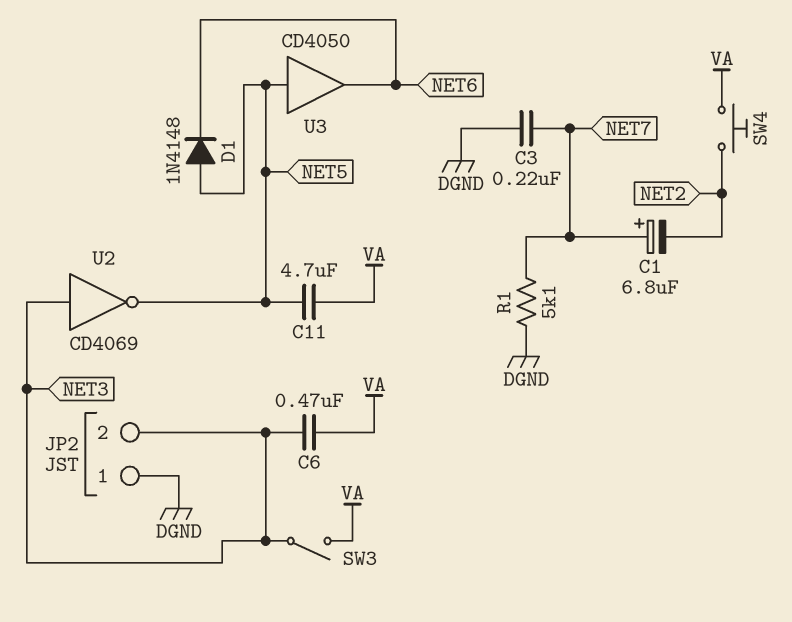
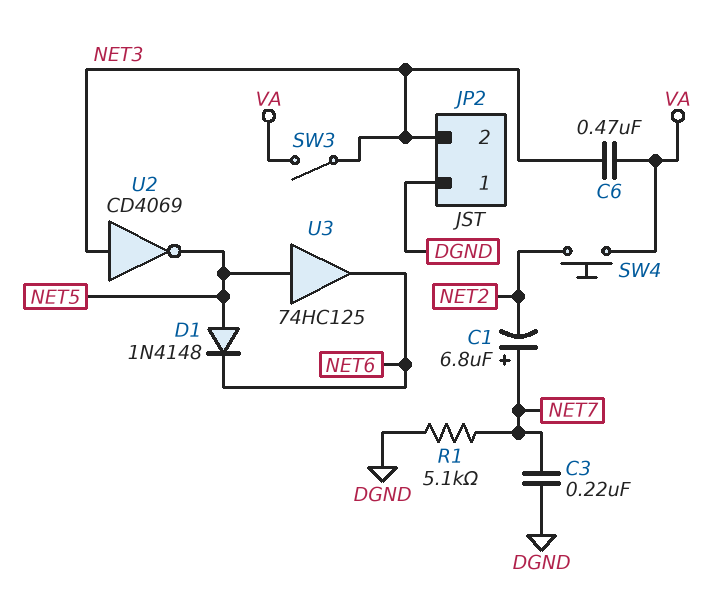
C11: 4.7uF (NET5, VA) -> none
U3: buffer CD4050 (in NET5, out NET6) -> buffer 74HC125 (in NET5, out NET6)

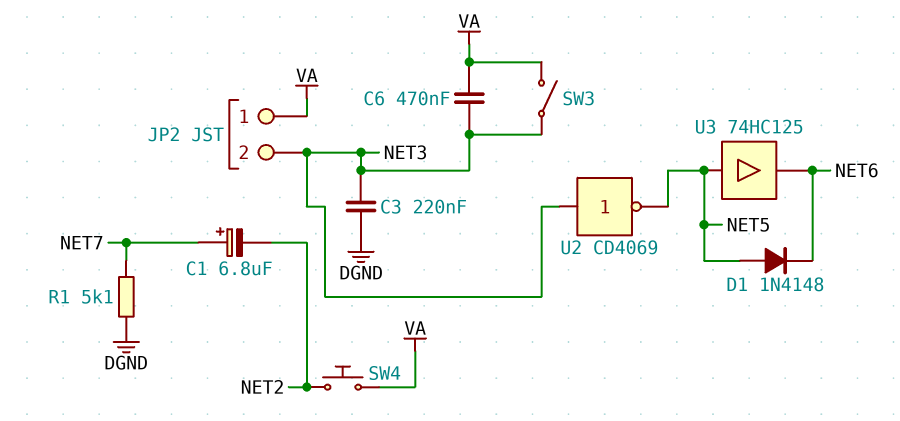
C3: 220nF (DGND, NET7) -> 220nF (DGND, NET3)
JP2 pin 1: DGND -> VA

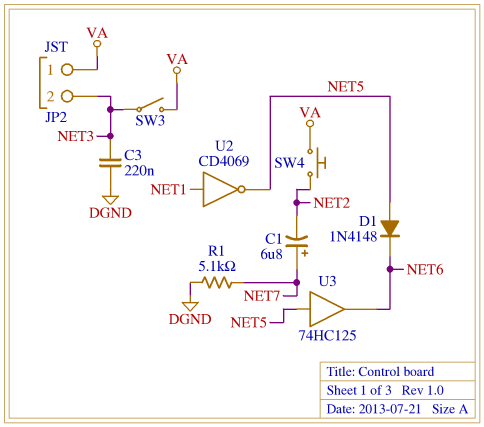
C6: 470nF (NET3, VA) -> none
U2: NOT CD4069 (in NET3, out NET5) -> NOT CD4069 (in NET1, out NET5)

